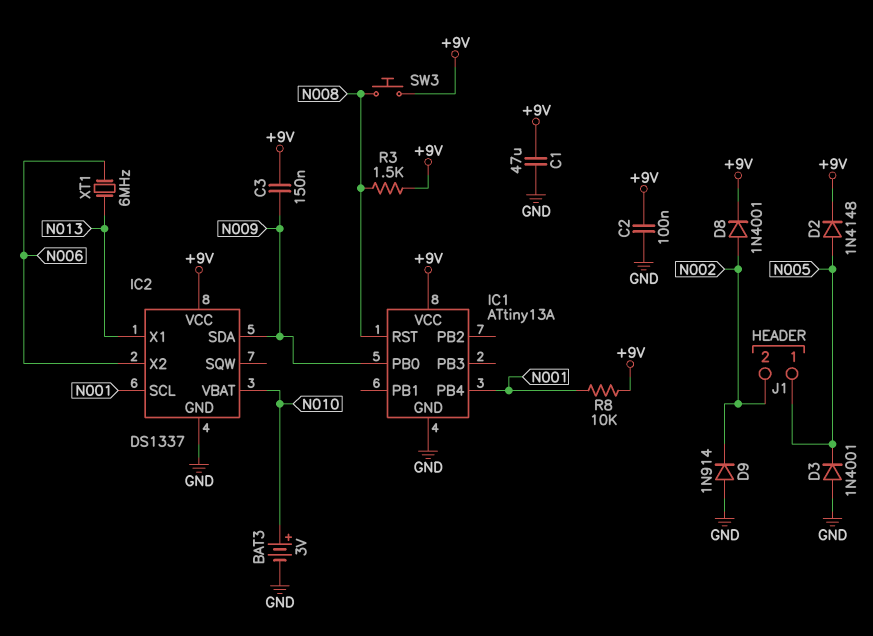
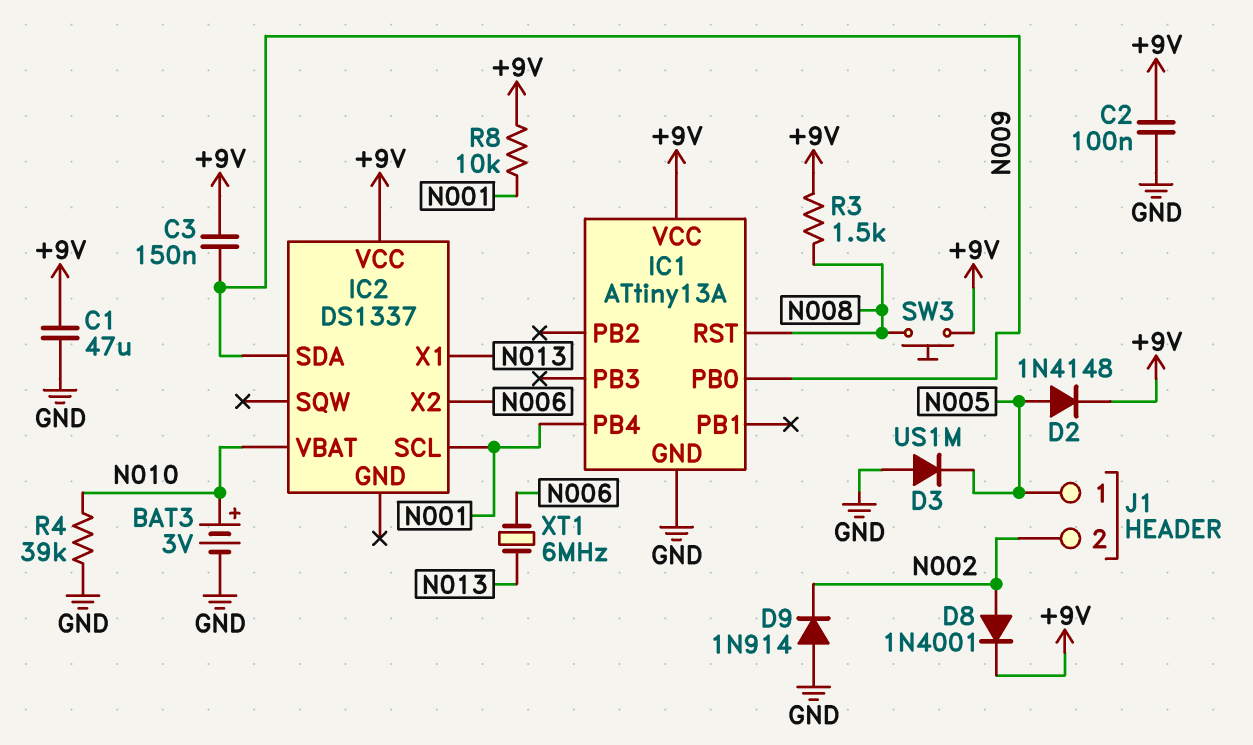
D3: diode 1N4001 (A GND, K N005) -> diode US1M (A GND, K N005)
IC2 pin GND: GND -> none
R4: none -> 39k (GND, N010)

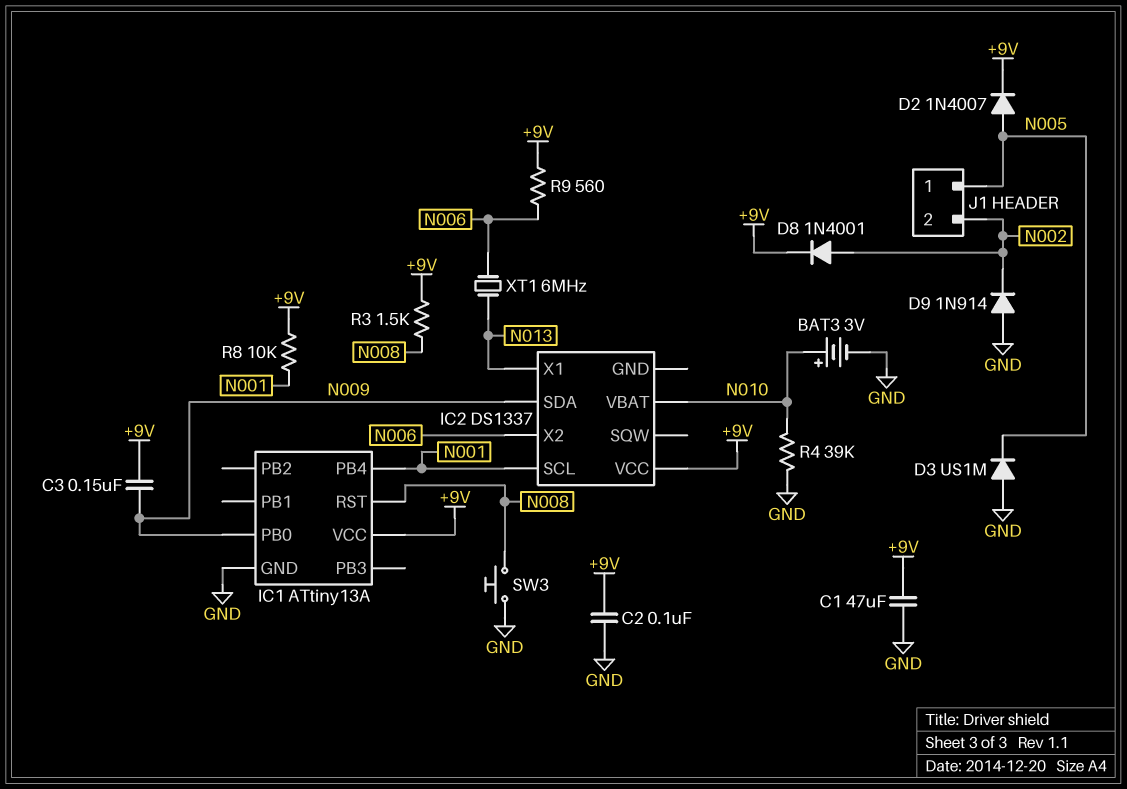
D2: diode 1N4148 (A N005, K +9V) -> diode 1N4007 (A N005, K +9V)
R9: none -> 560 (+9V, N006)
SW3: button (+9V, N008) -> button (GND, N008)

